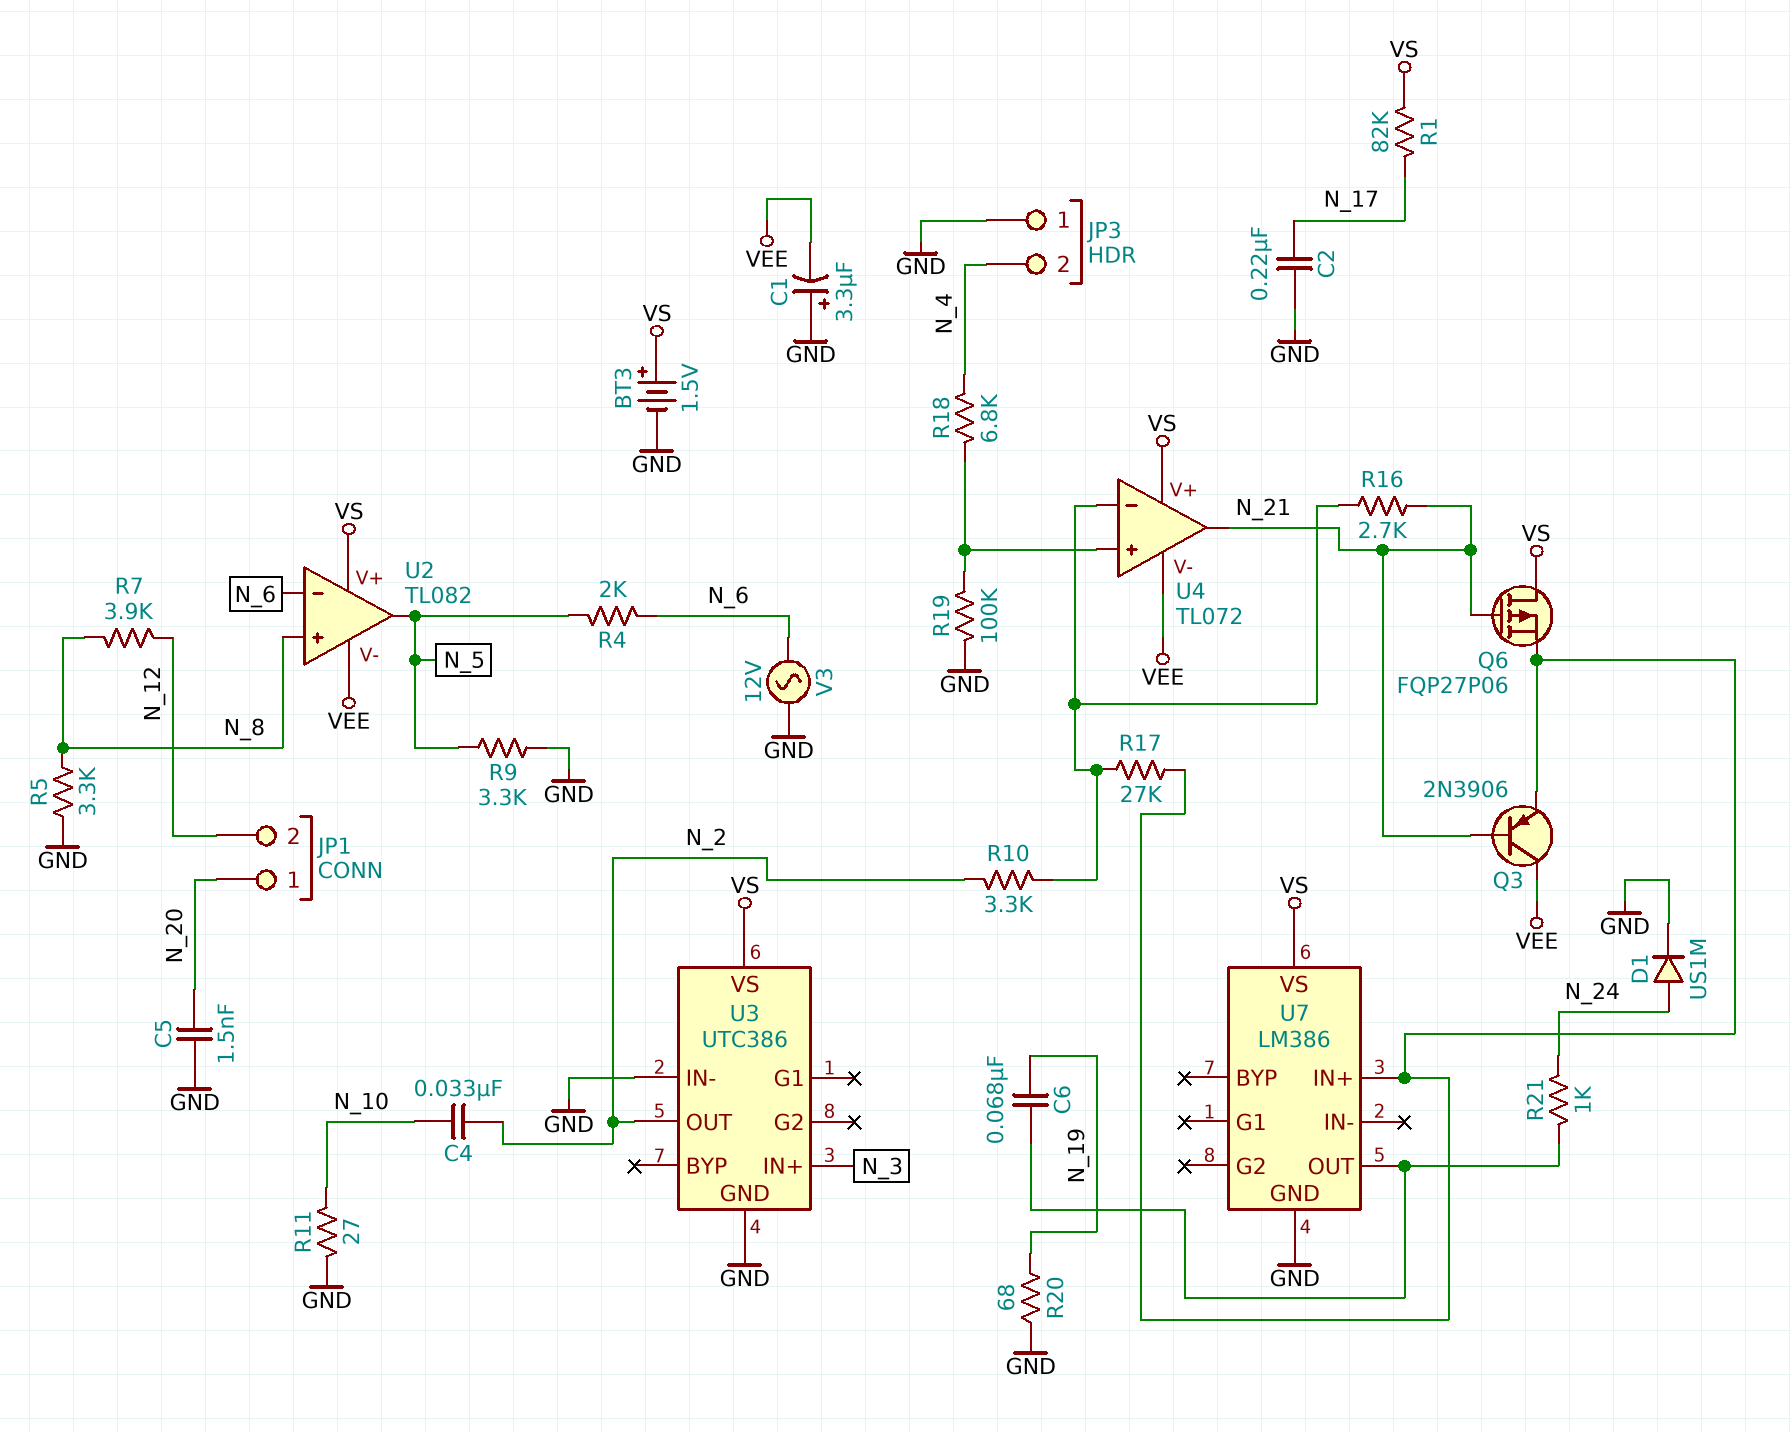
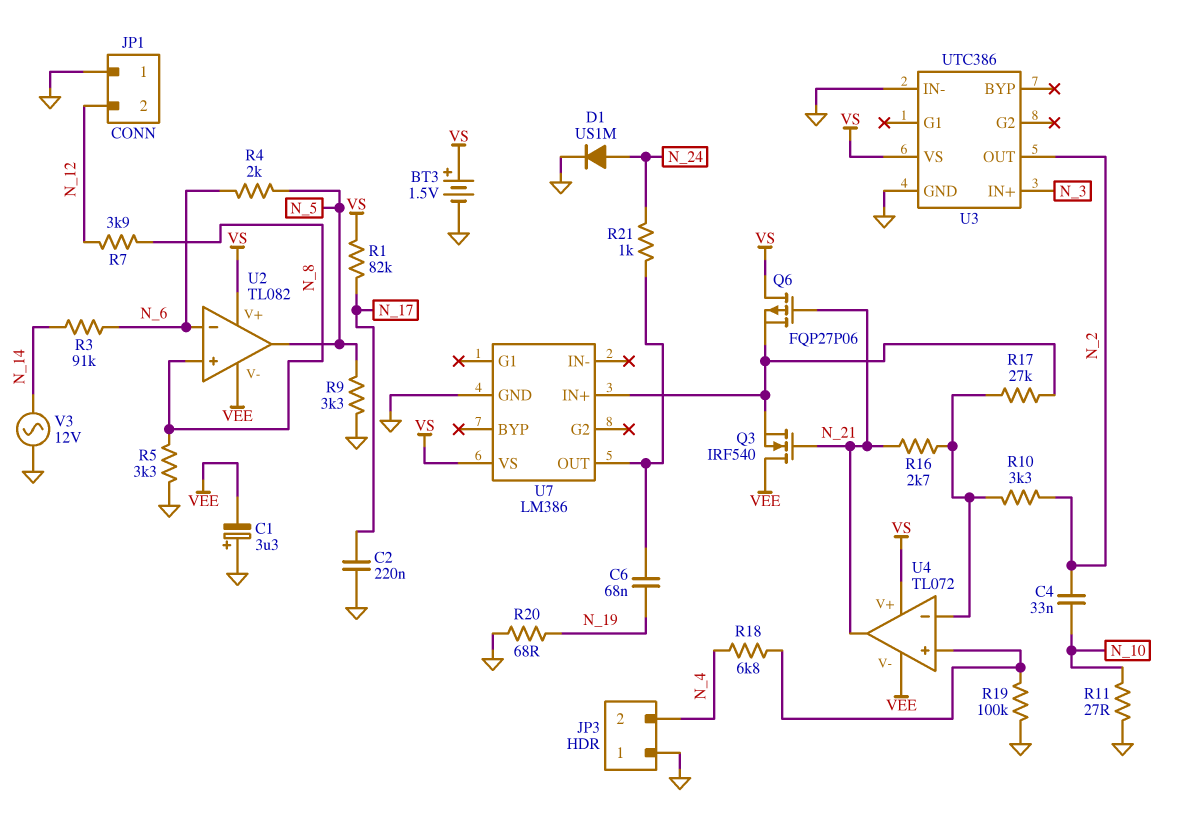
C5: 1.5nF (GND, N_20) -> none
JP1 pin 1: N_20 -> GND
Q3: PNP 2N3906 (B N_21, C VEE, E U7/IN+) -> NMOS IRF540 (G N_21, D VEE, S U7/IN+)
R3: none -> 91k (N_6, N_14)
V3: AC 12V (GND, N_6) -> AC 12V (GND, N_14)

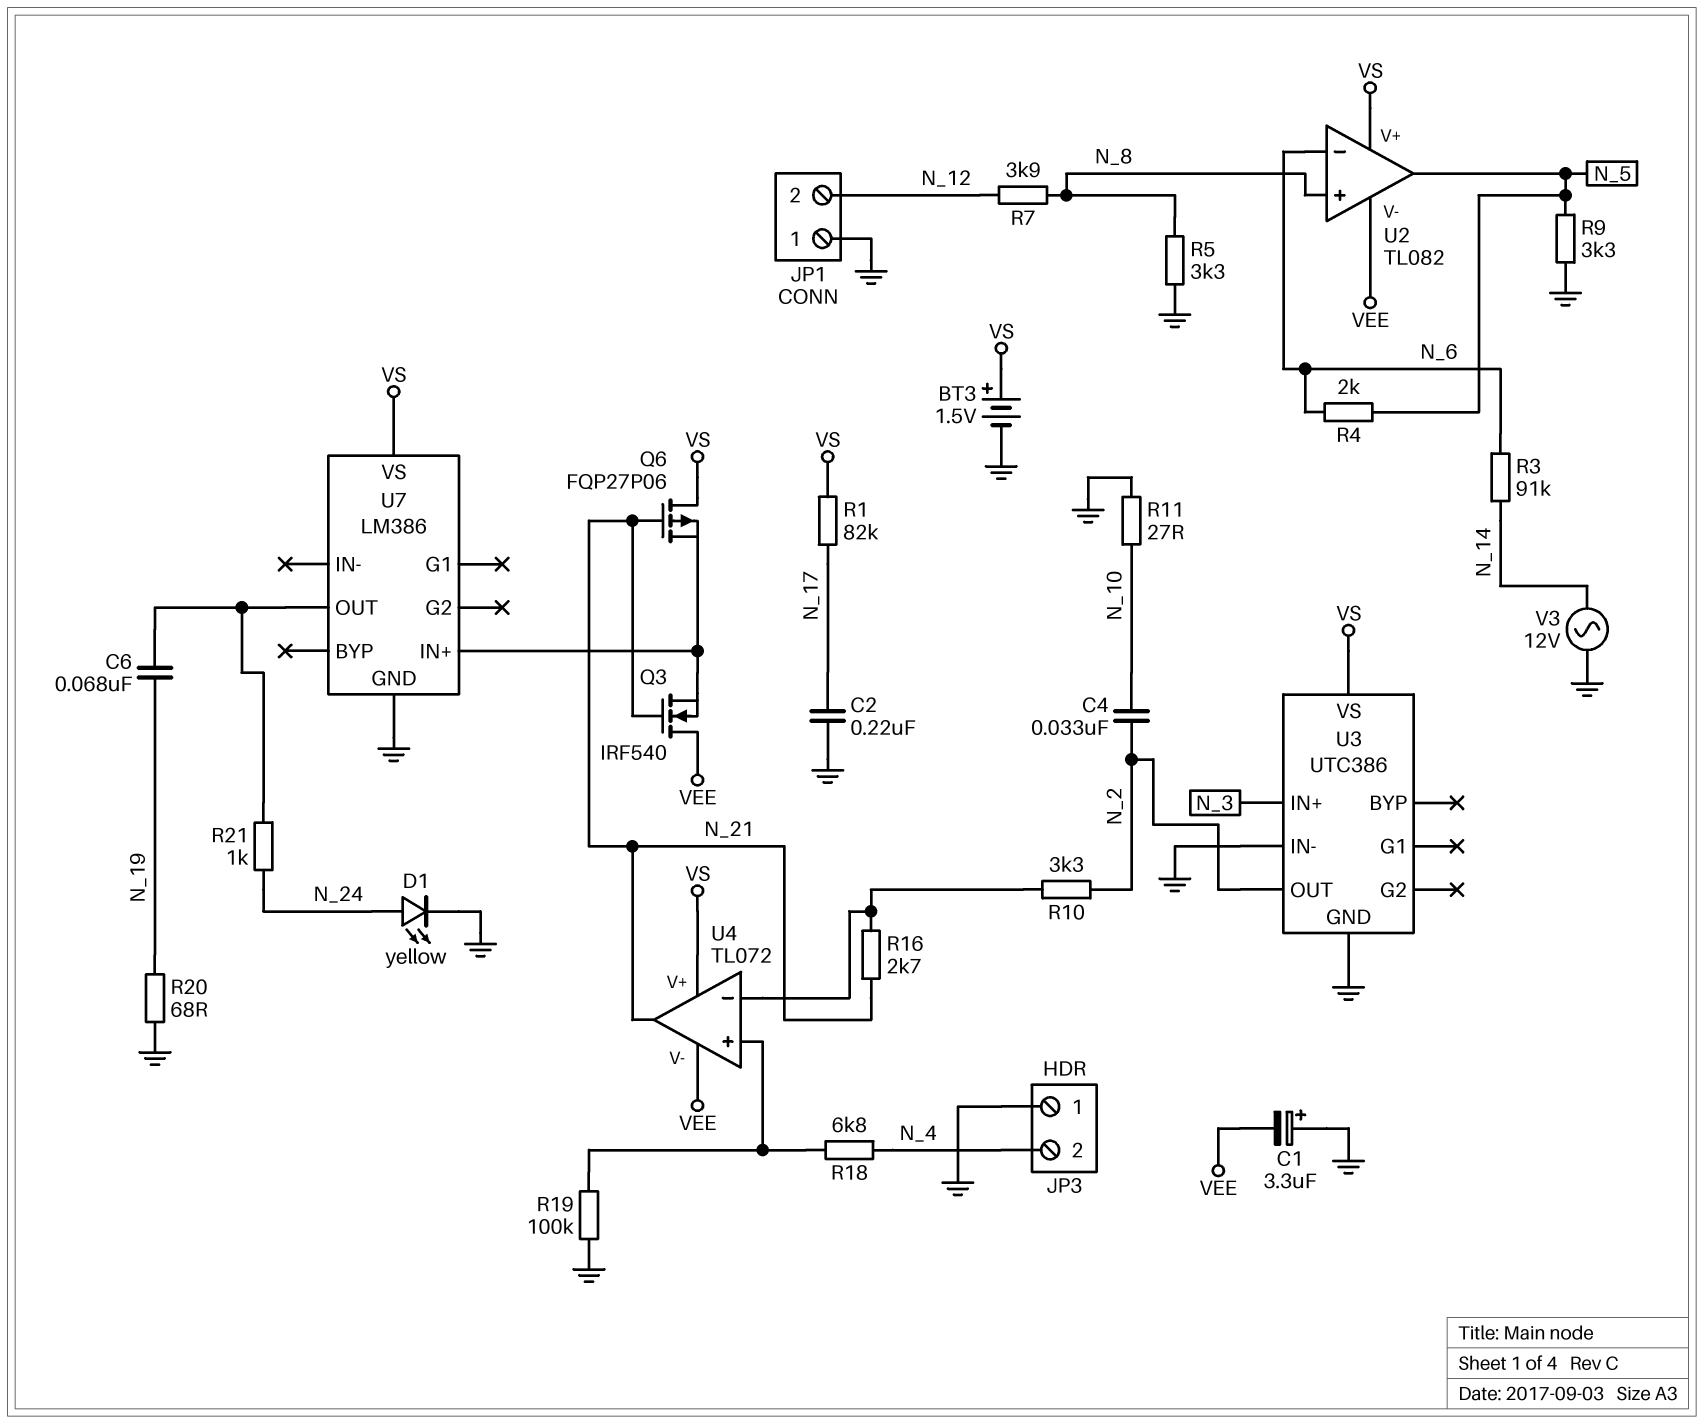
D1: diode US1M (A N_24, K GND) -> LED yellow (A N_24, K GND)
R17: 27k (U4/in-, U7/IN+) -> none

